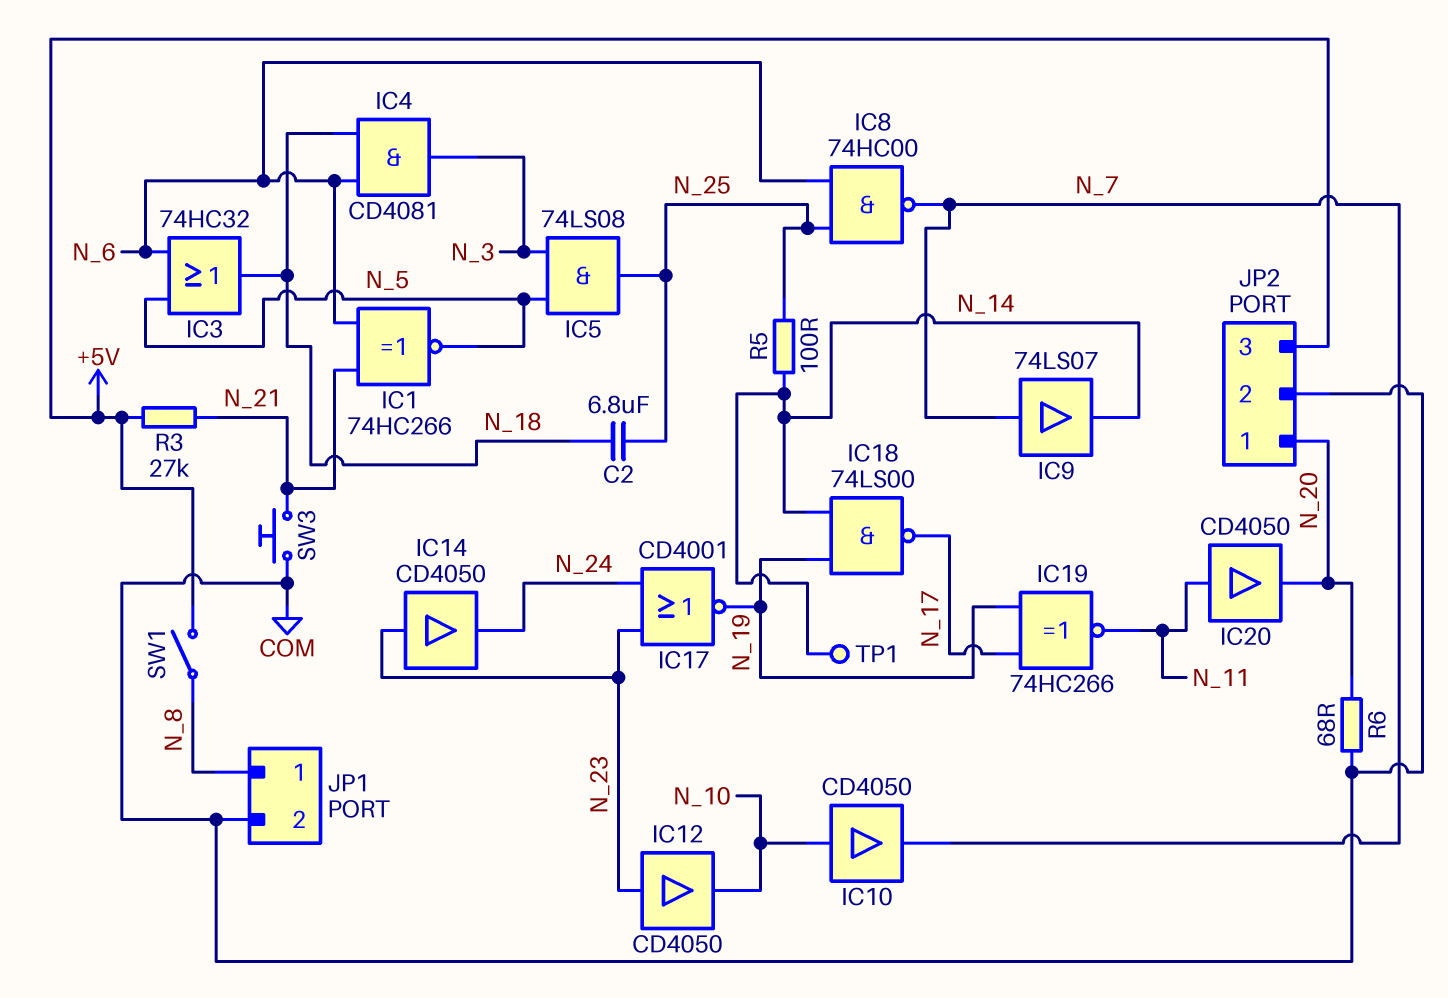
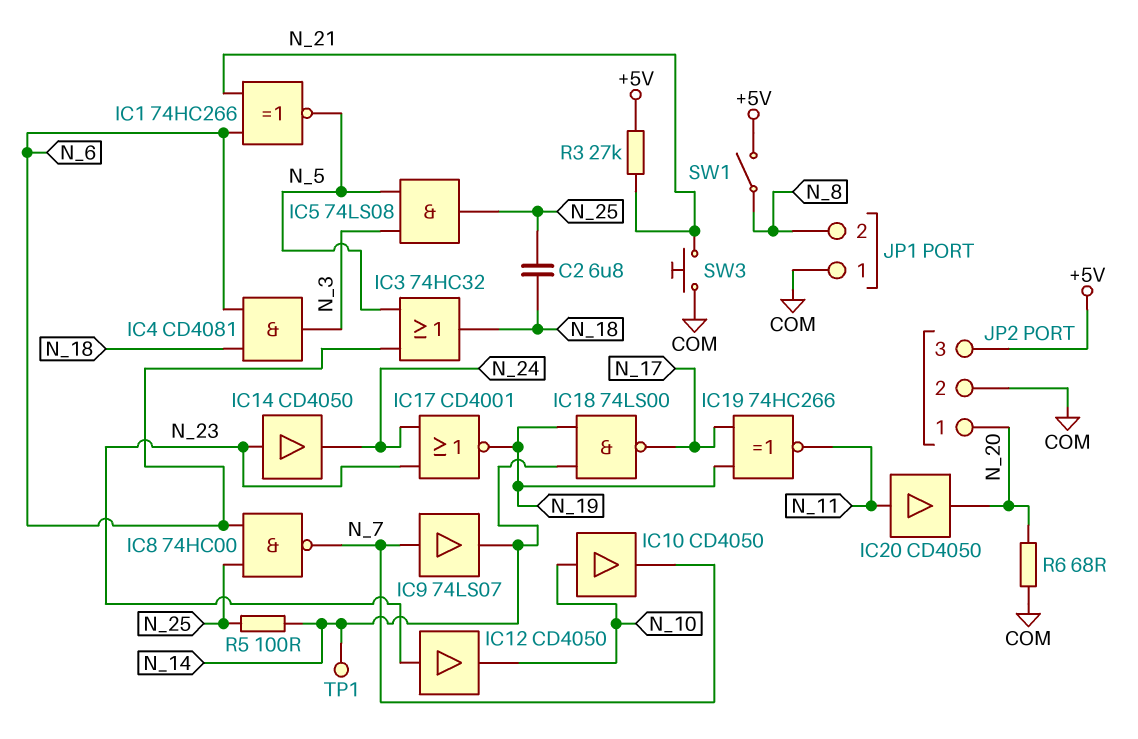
JP1 pin 1: N_8 -> COM
JP1 pin 2: COM -> N_8

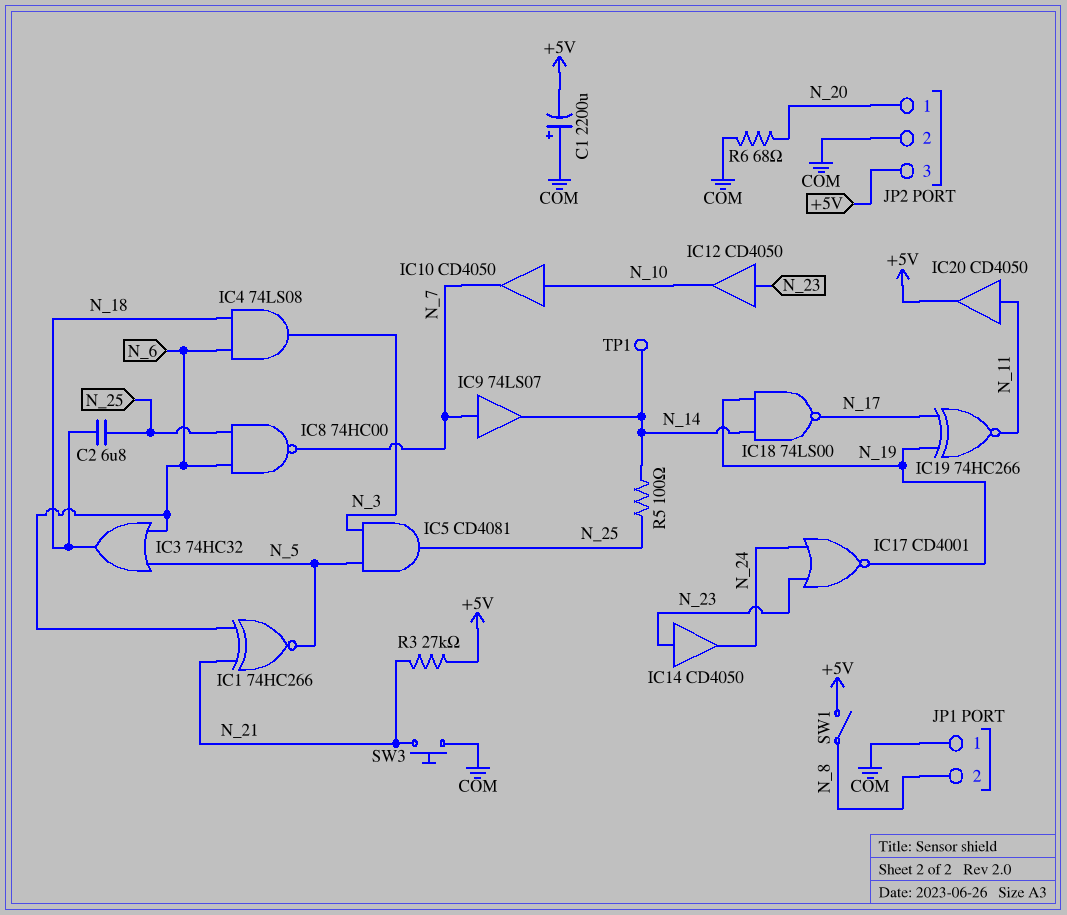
C1: none -> 2200uF (plus COM, minus +5V)
IC4: AND CD4081 (in N_6, in N_18, out N_3) -> AND 74LS08 (in N_6, in N_18, out N_3)
IC5: AND 74LS08 (in N_3, in N_5, out N_25) -> AND CD4081 (in N_3, in N_5, out N_25)
IC20: buffer CD4050 (in N_11, out N_20) -> buffer CD4050 (in N_11, out +5V)

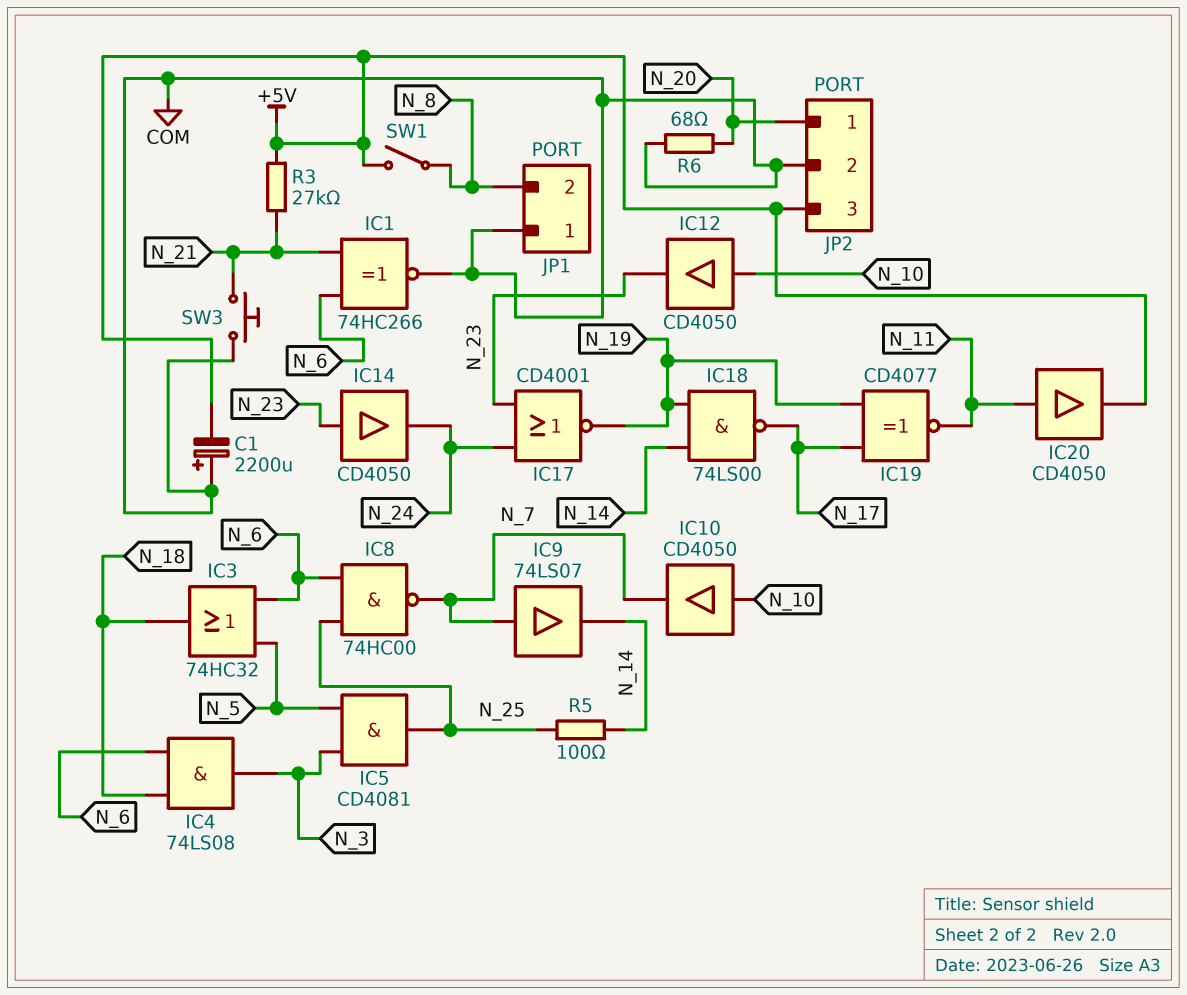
C2: 6.8uF (N_18, N_25) -> none
IC1: XNOR 74HC266 (in N_6, in N_21, out N_5) -> XNOR 74HC266 (in N_6, in N_21, out COM)
IC12: buffer CD4050 (in N_23, out N_10) -> buffer CD4050 (in N_10, out N_23)
IC19: XNOR 74HC266 (in N_17, in N_19, out N_11) -> XNOR CD4077 (in N_17, in N_19, out N_11)
TP1: test point (N_14) -> none

